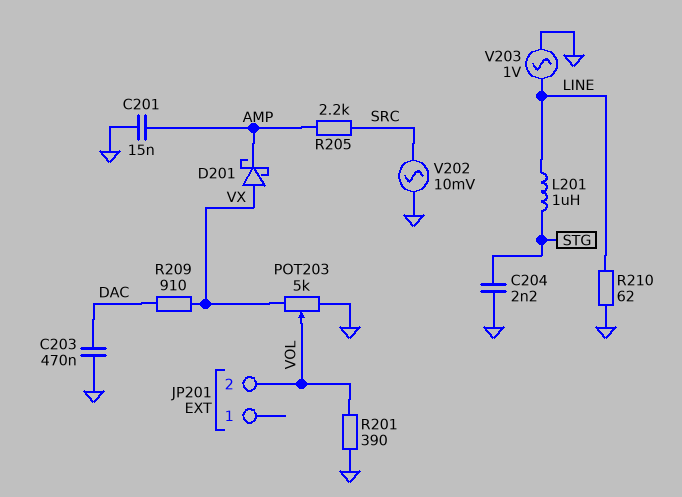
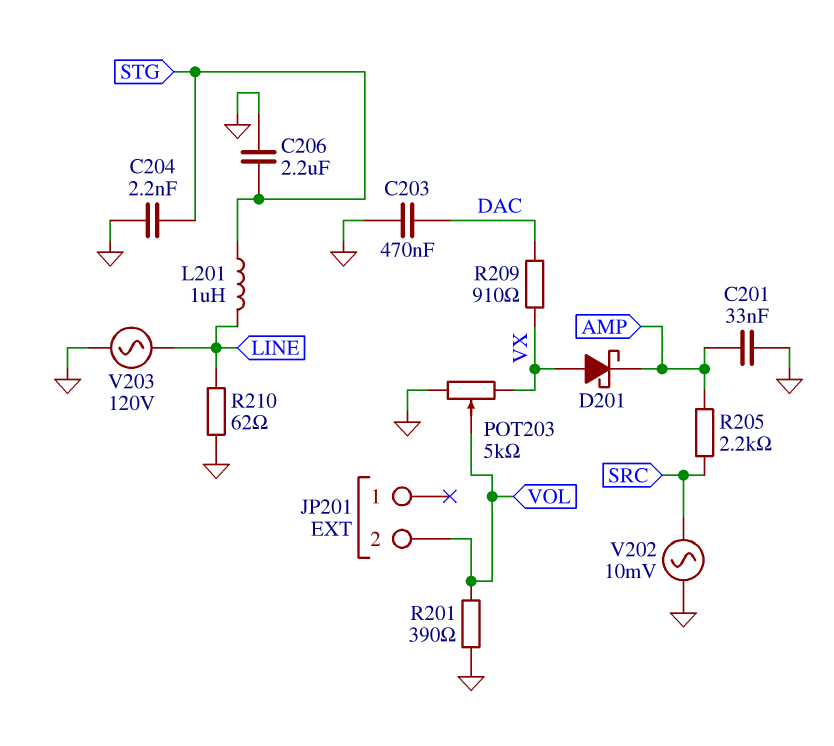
C201: 15nF (AMP, GND) -> 33nF (AMP, GND)
C206: none -> 2.2uF (GND, STG)
V203: AC 1V (GND, LINE) -> AC 120V (GND, LINE)

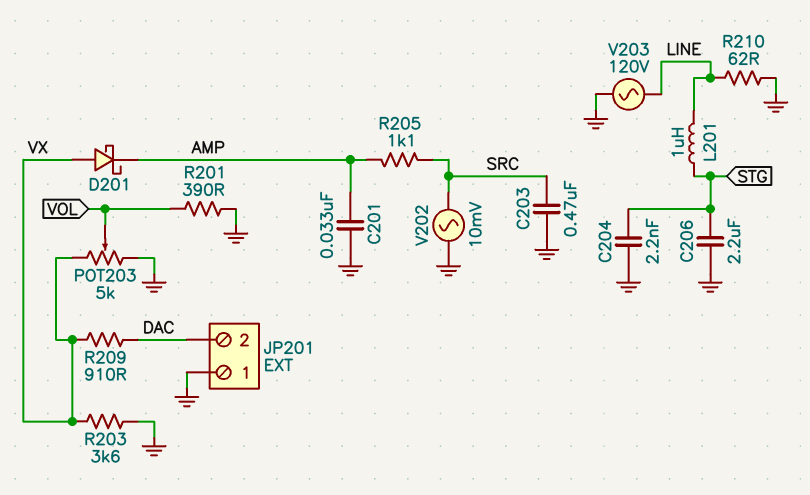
C203: 470nF (DAC, GND) -> 470nF (GND, SRC)
JP201 pin 1: none -> GND
JP201 pin 2: VOL -> DAC
R203: none -> 3.6k (GND, VX)
R205: 2.2k (AMP, SRC) -> 1.1k (AMP, SRC)

